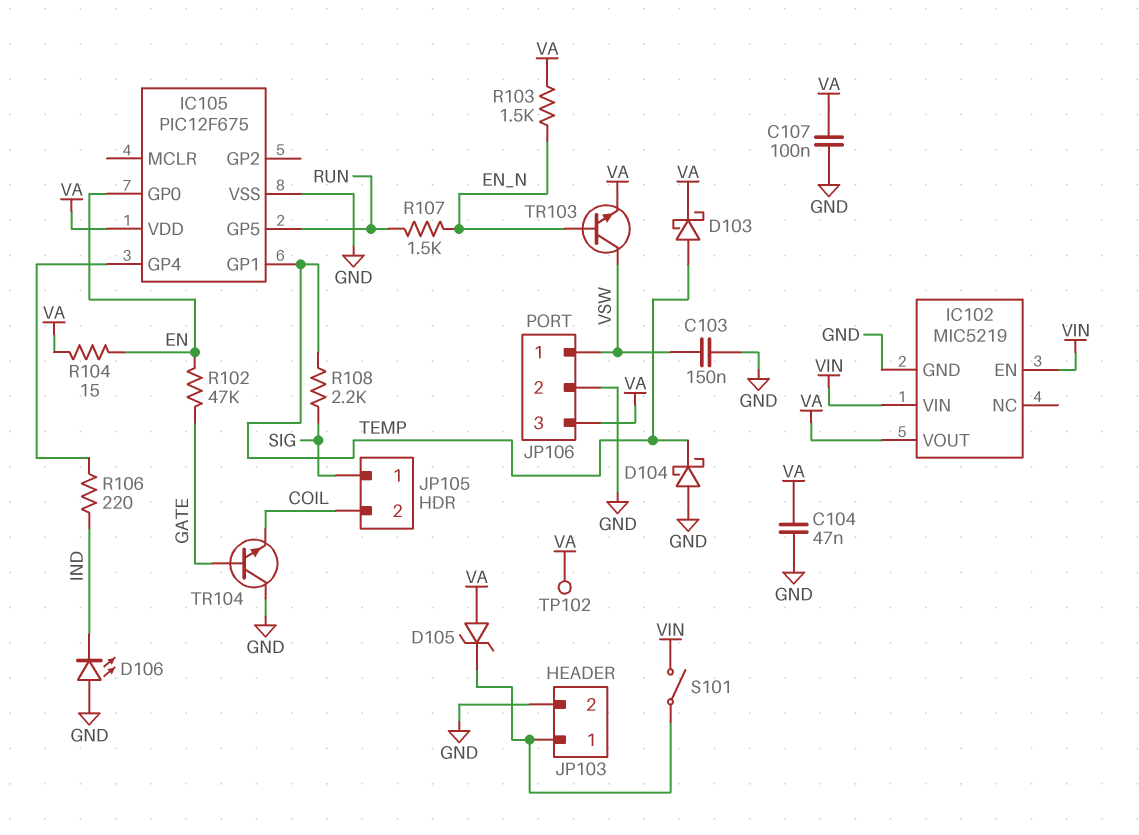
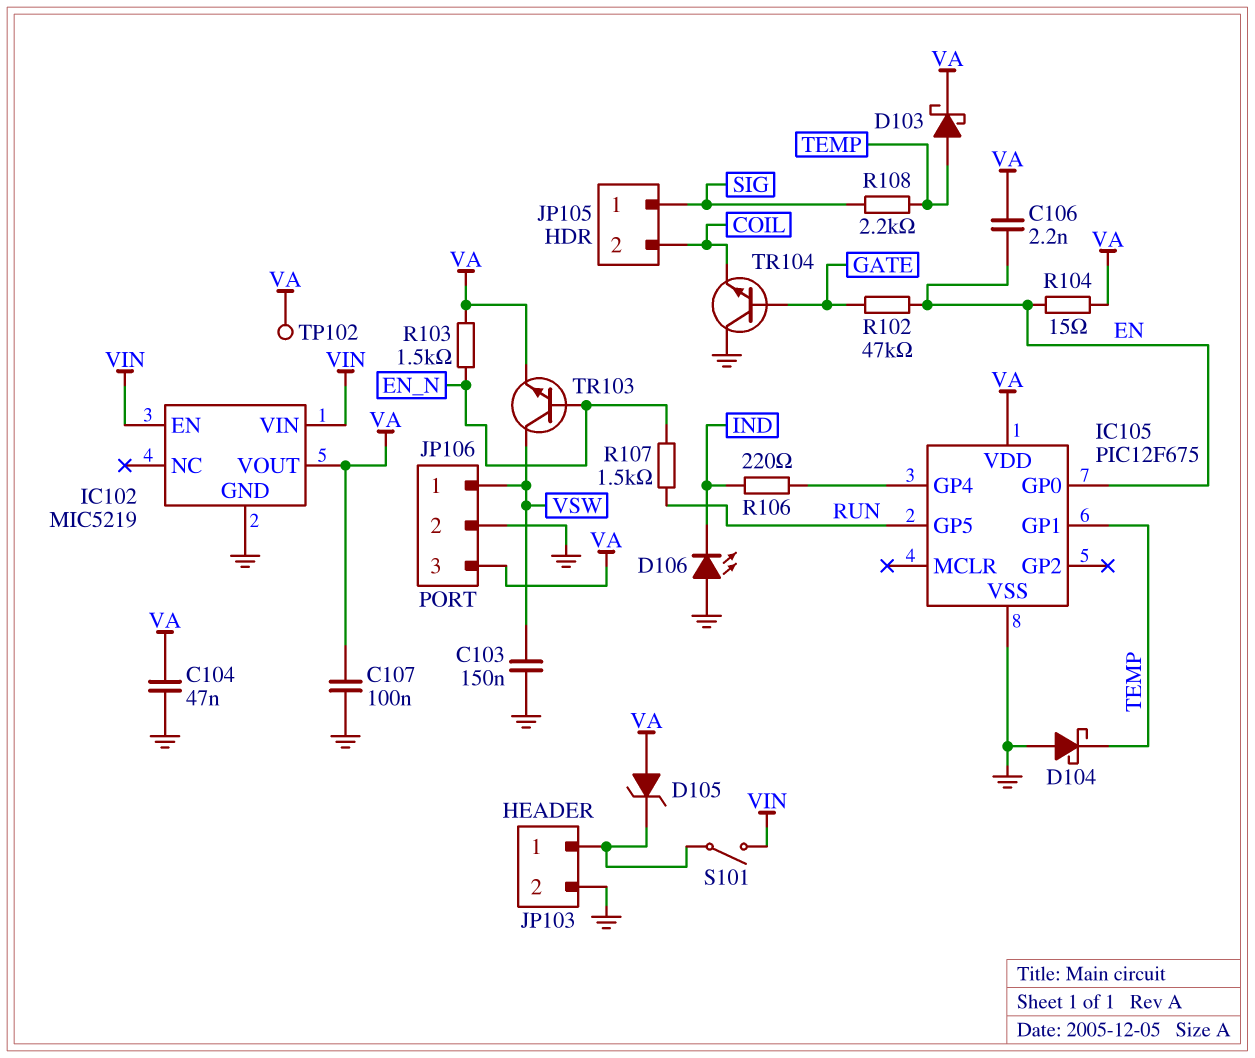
C106: none -> 2.2nF (EN, VA)

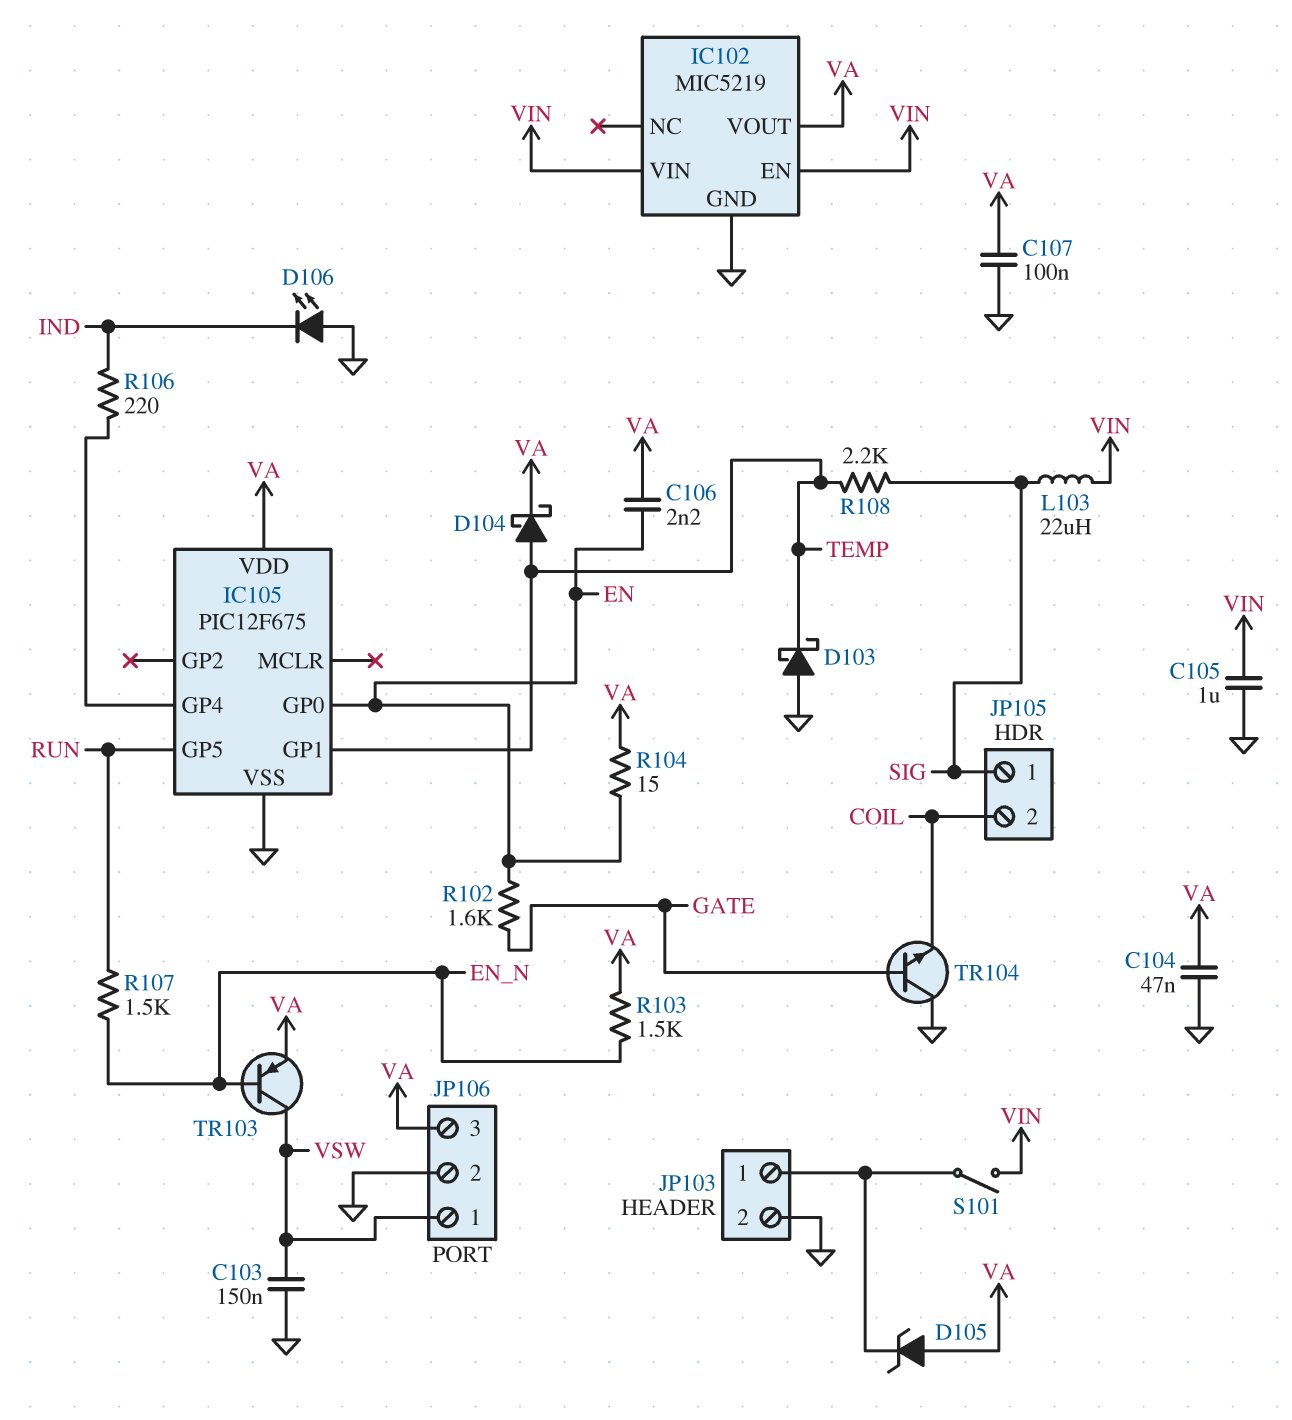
C105: none -> 1uF (GND, VIN)
D103: schottky (A TEMP, K VA) -> schottky (A GND, K TEMP)
D104: schottky (A GND, K TEMP) -> schottky (A TEMP, K VA)
L103: none -> 22uH (SIG, VIN)
R102: 47k (EN, GATE) -> 1.6k (EN, GATE)
TP102: test point (VA) -> none
TR103: NPN (B EN_N, C VSW, E VA) -> PNP (B EN_N, C VSW, E VA)

